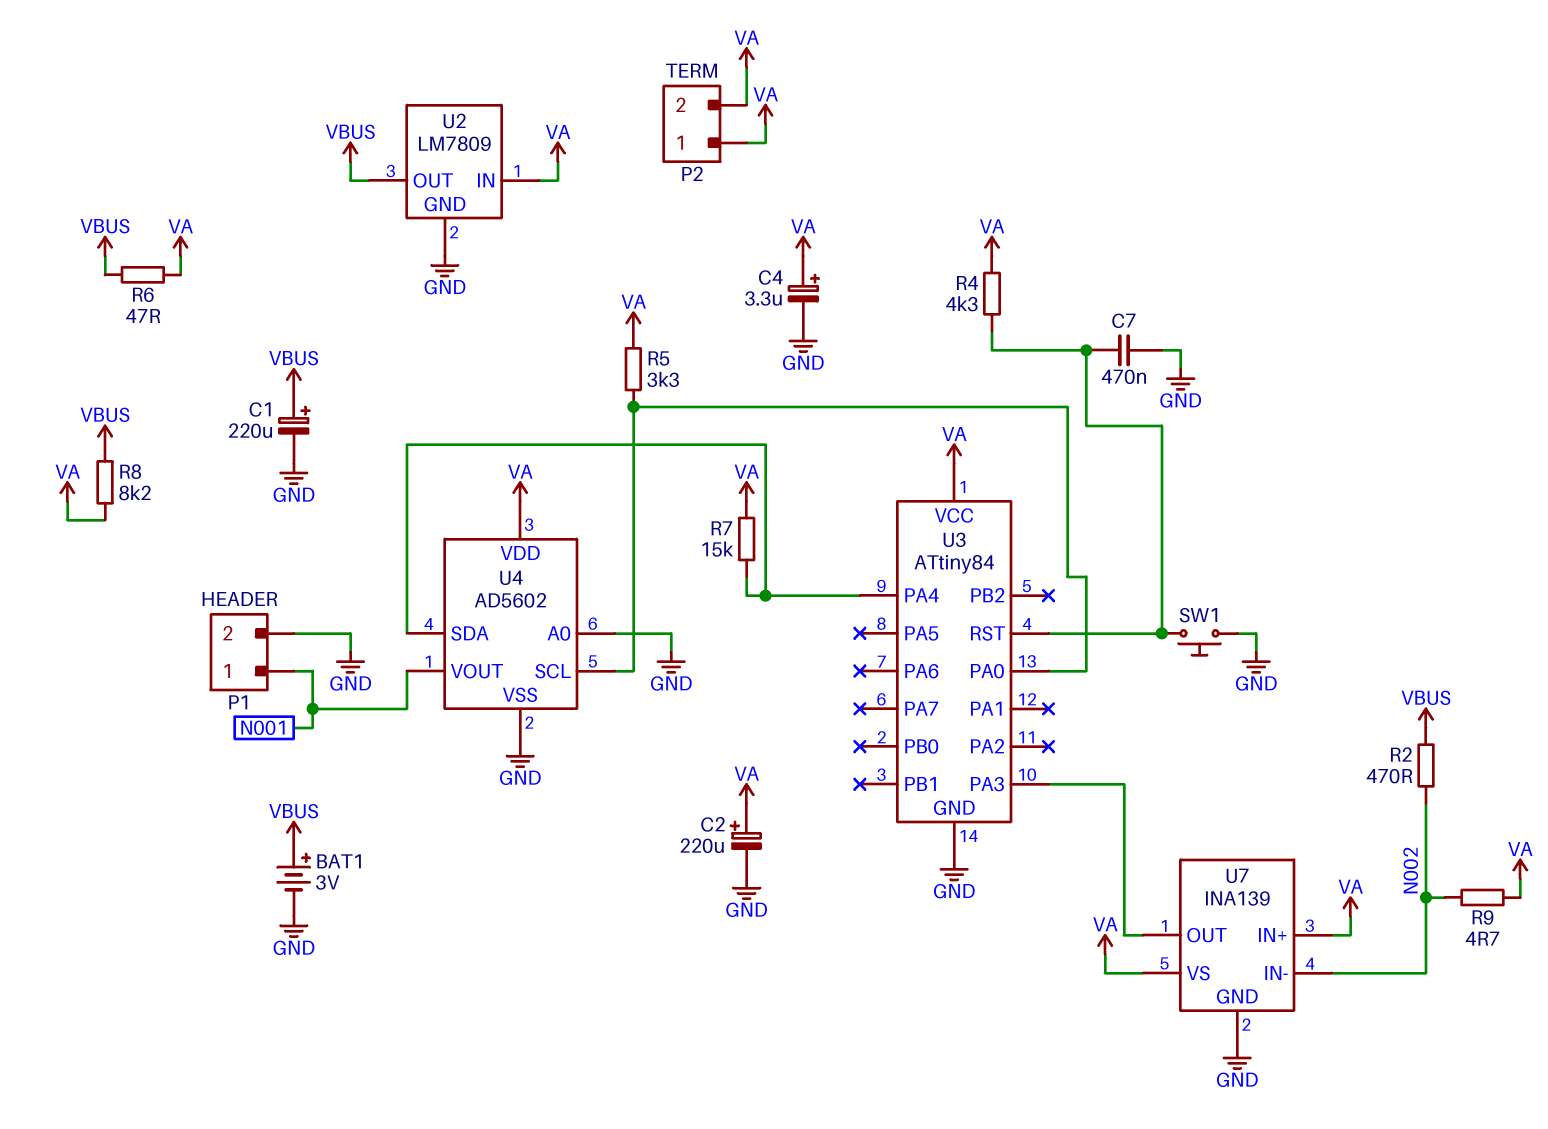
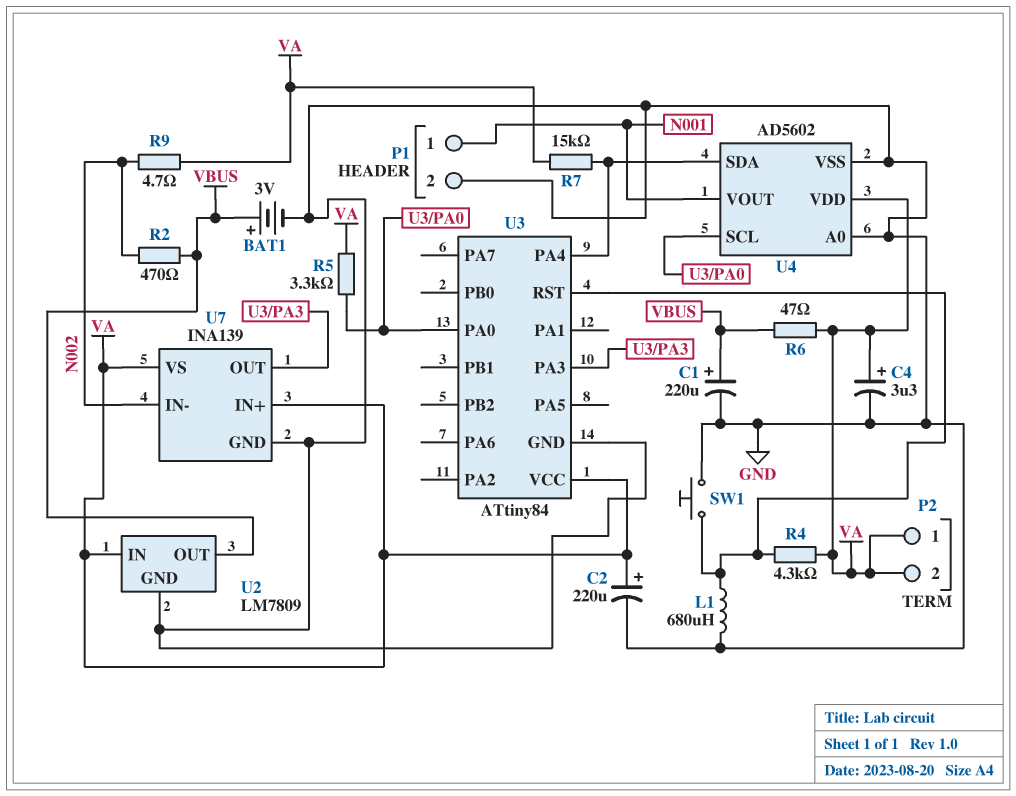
C7: 470nF (GND, U3/RST) -> none
L1: none -> 680uH (GND, U3/RST)
R8: 8.2k (VA, VBUS) -> none

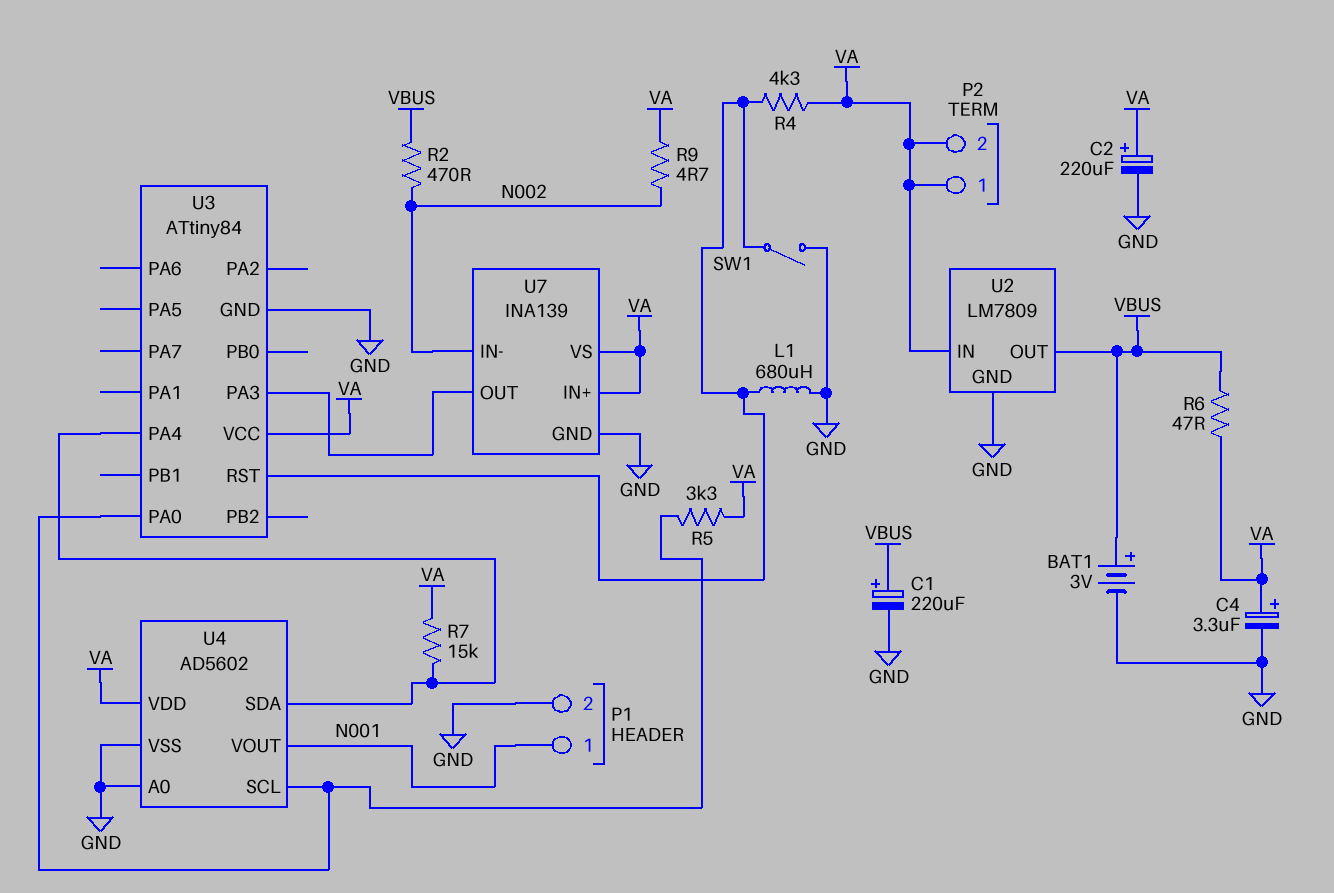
SW1: button (GND, U3/RST) -> switch (GND, U3/RST)

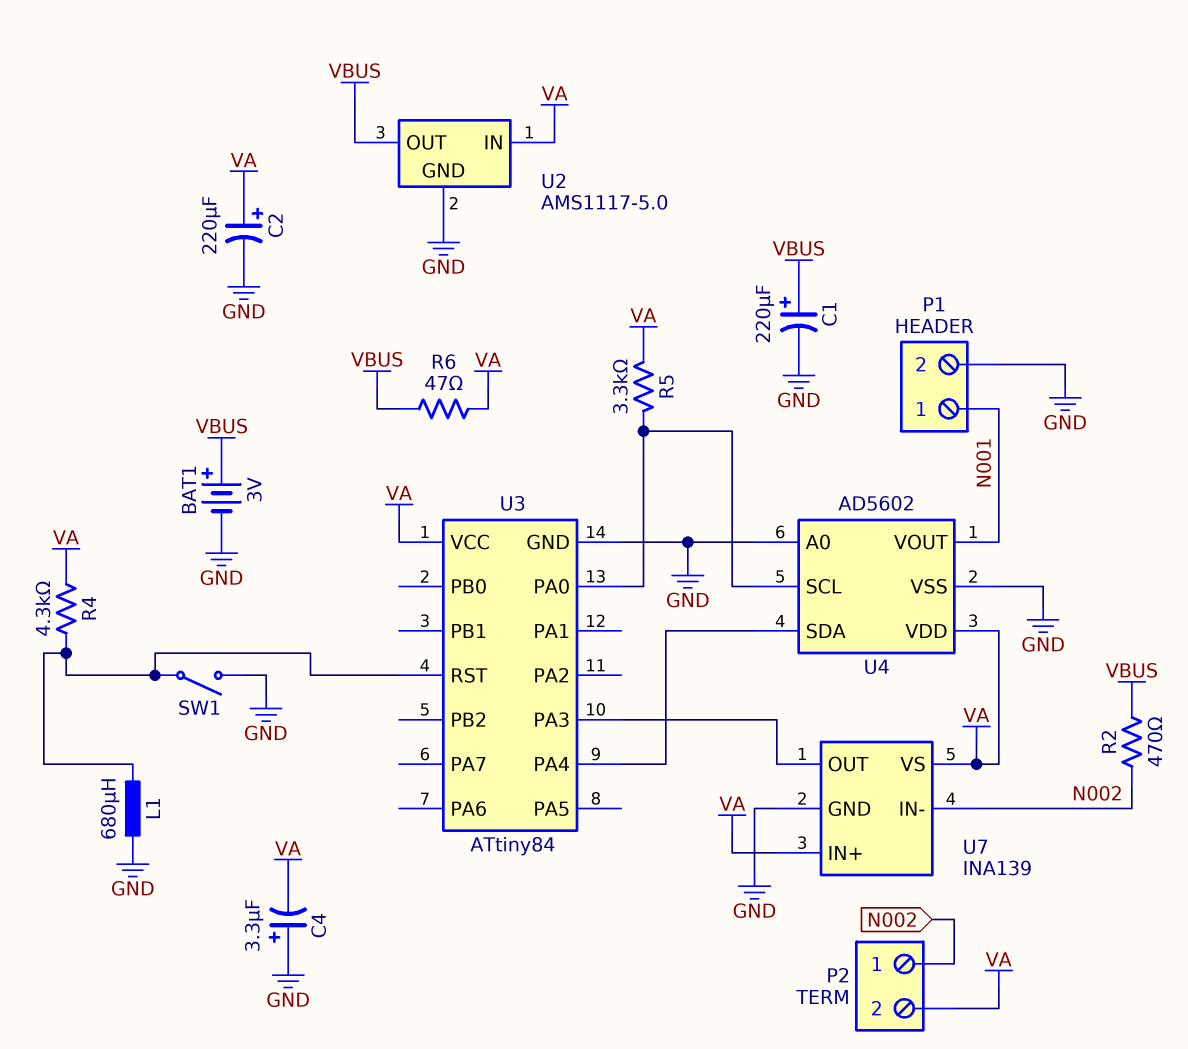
C4: 3.3uF (plus VA, minus GND) -> 3.3uF (plus GND, minus VA)
P2 pin 1: VA -> N002
R7: 15k (U3/PA4, VA) -> none
R9: 4.7 (N002, VA) -> none
U2: LM7809 -> AMS1117-5.0

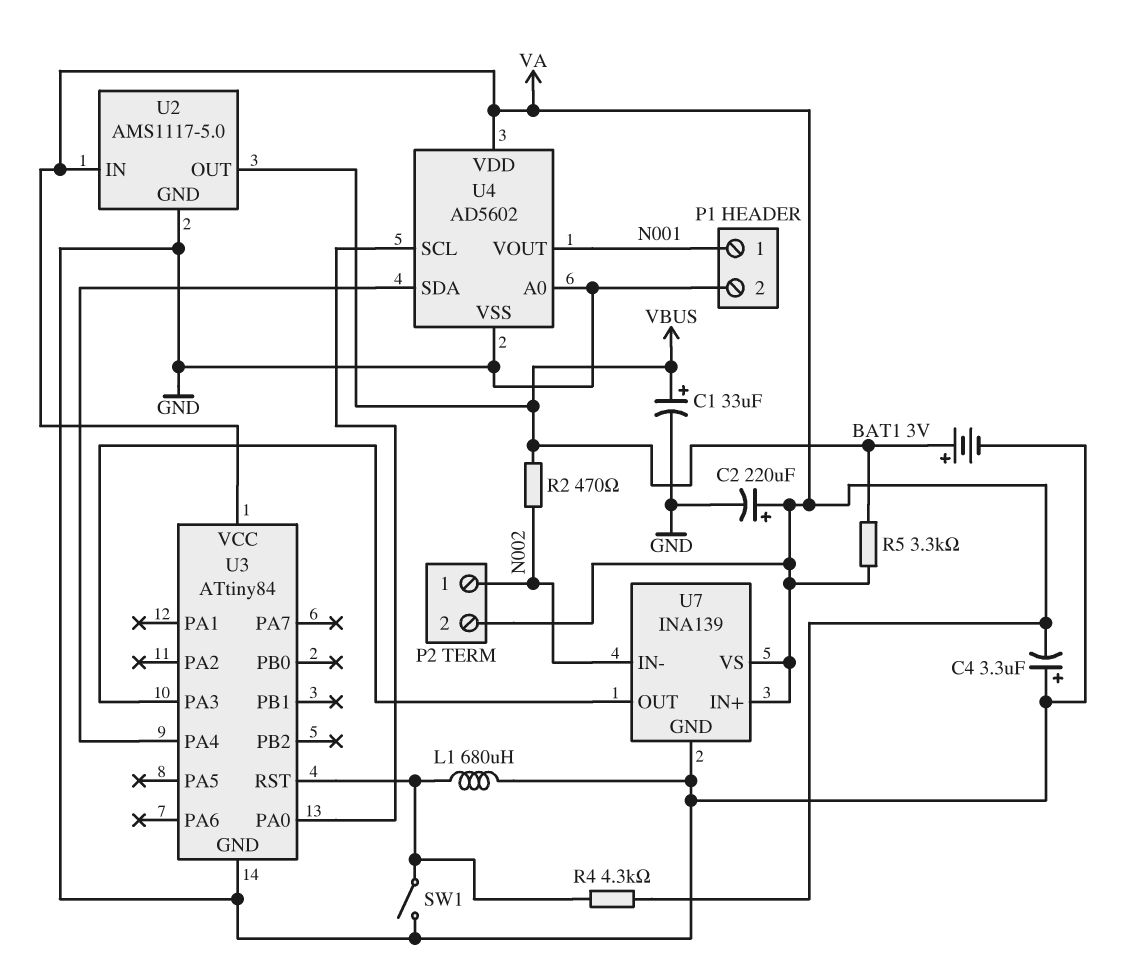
C1: 220uF (plus VBUS, minus GND) -> 33uF (plus VBUS, minus GND)
R5: 3.3k (U3/PA0, VA) -> 3.3k (VA, VBUS)
R6: 47 (VA, VBUS) -> none

